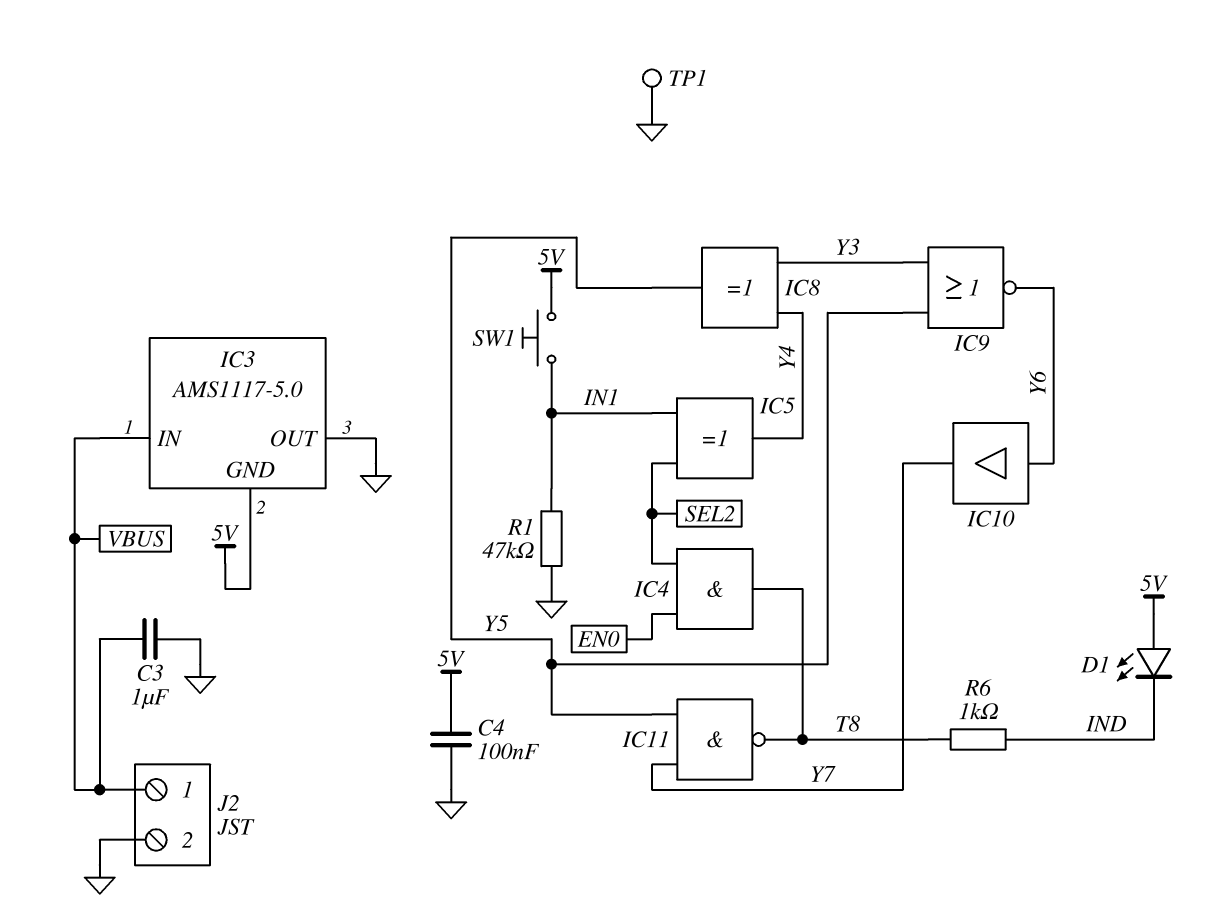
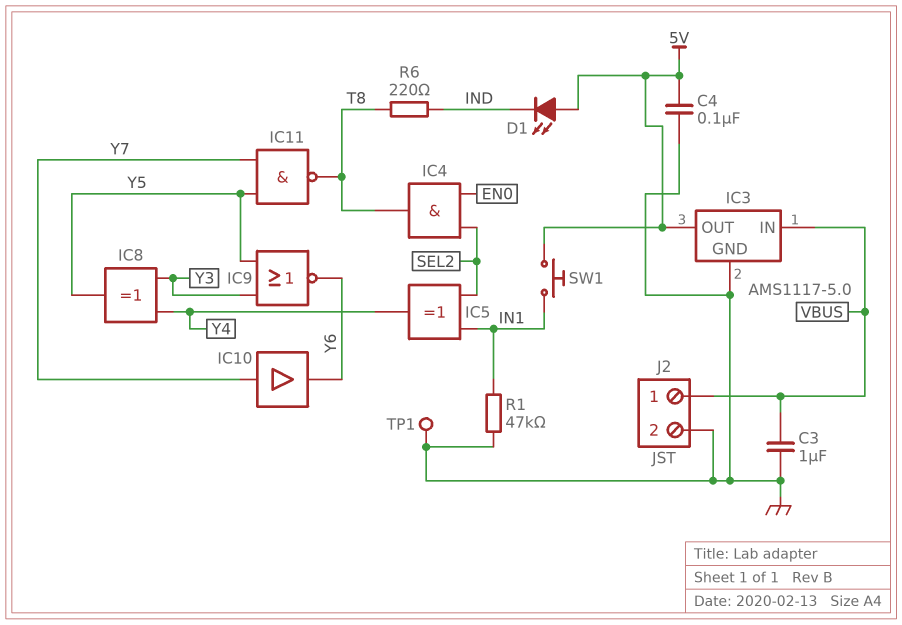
IC3 pin GND: 5V -> GND
IC3 pin OUT: GND -> 5V
IC10: buffer (in Y6, out Y7) -> buffer (in Y7, out Y6)
R6: 1k (IND, T8) -> 220 (IND, T8)

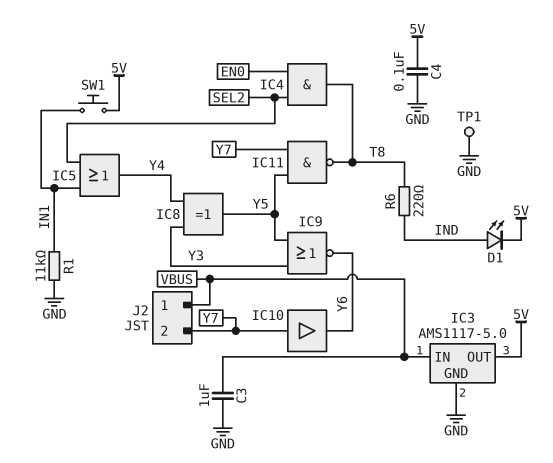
D1: LED (A 5V, K IND) -> LED (A IND, K 5V)
IC5: XOR (in IN1, in SEL2, out Y4) -> OR (in IN1, in SEL2, out Y4)
J2 pin 2: GND -> Y7
R1: 47k (GND, IN1) -> 11k (GND, IN1)

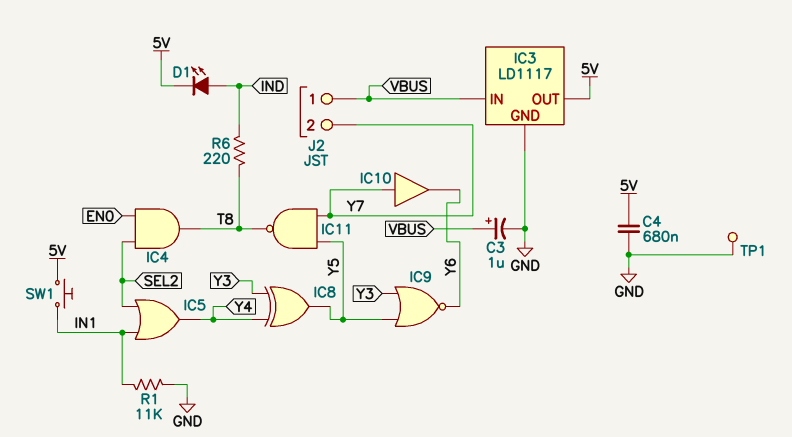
C3: 1uF (GND, VBUS) -> 1uF (plus VBUS, minus GND)
C4: 100nF (5V, GND) -> 680nF (5V, GND)
IC3: AMS1117-5.0 -> LD1117

